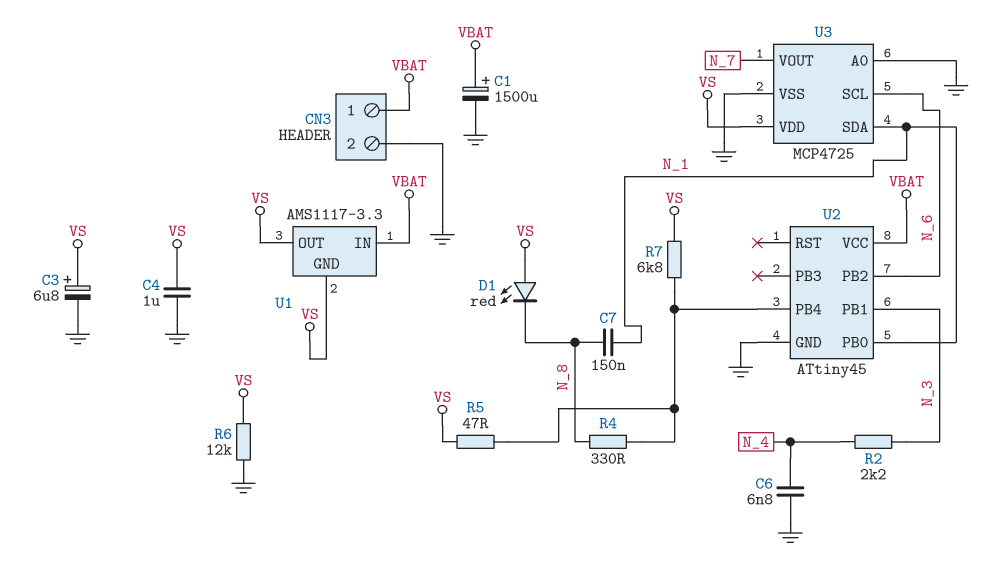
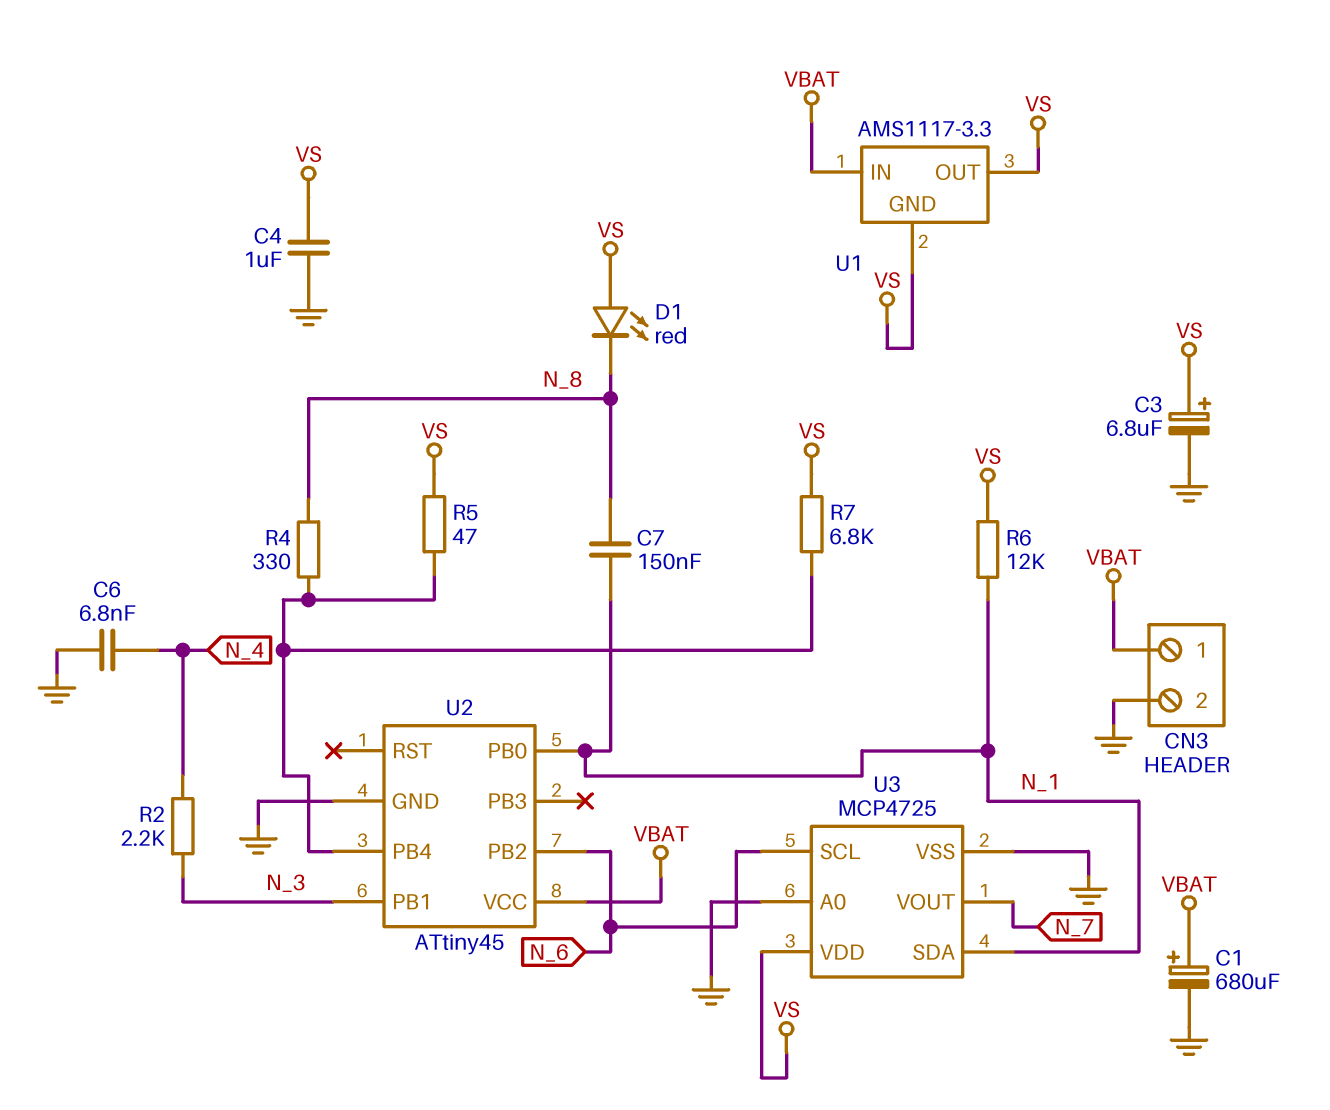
C1: 1500uF (plus VBAT, minus GND) -> 680uF (plus VBAT, minus GND)
R6: 12k (GND, VS) -> 12k (N_1, VS)

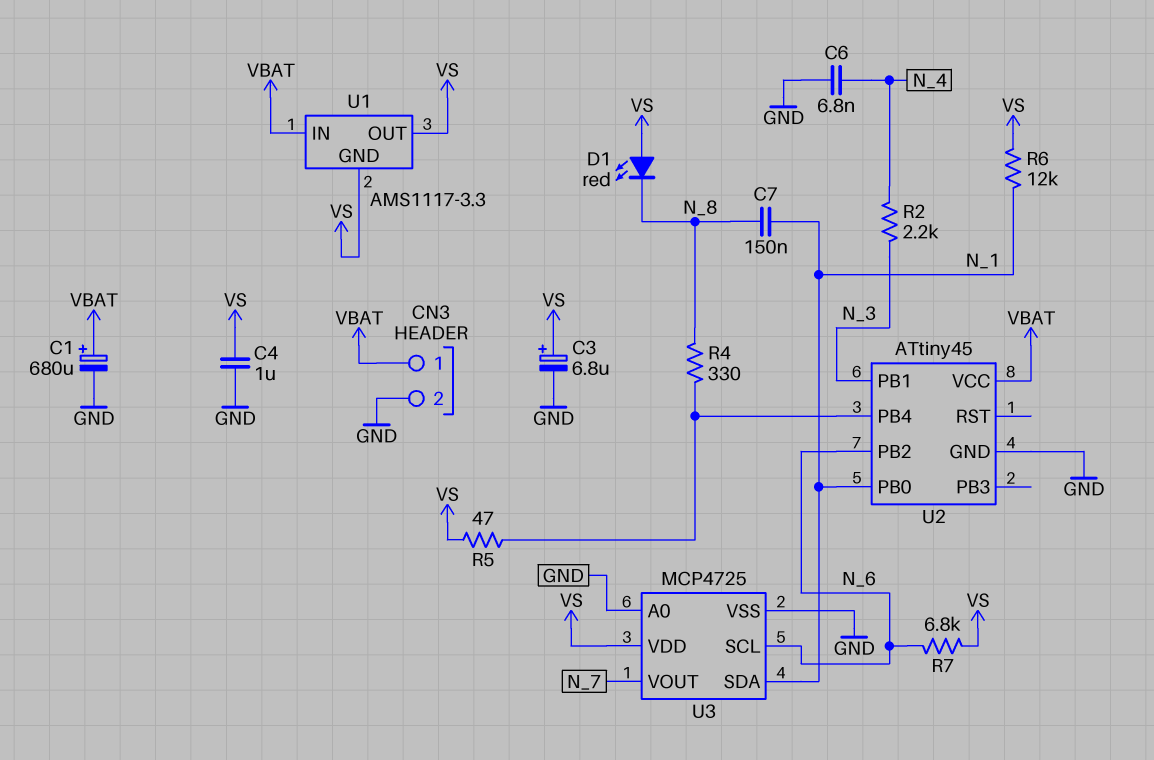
R7: 6.8k (U2/PB4, VS) -> 6.8k (N_6, VS)

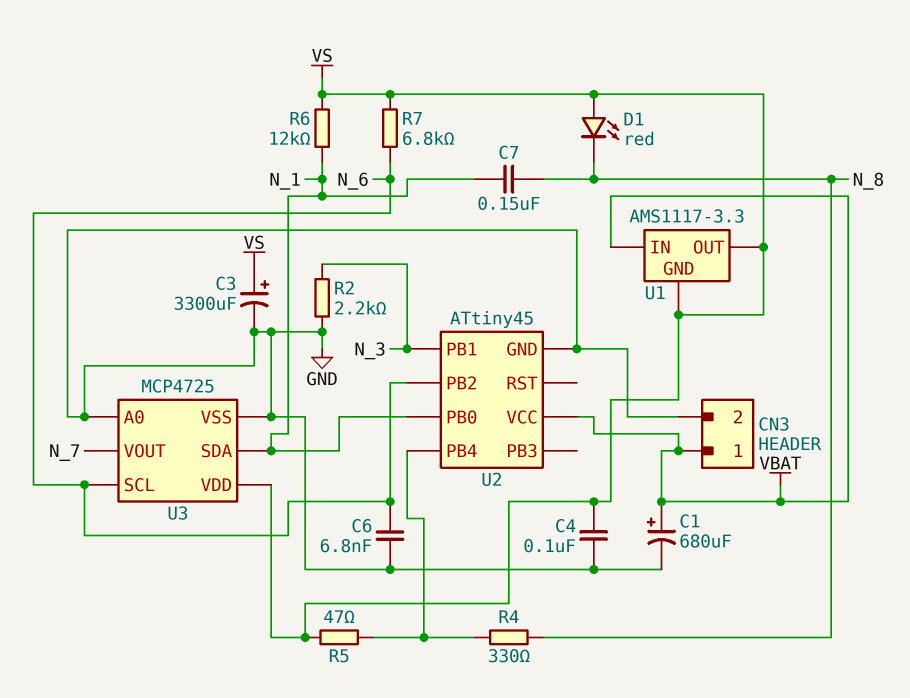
C3: 6.8uF (plus VS, minus GND) -> 3300uF (plus VS, minus GND)
C4: 1uF (GND, VS) -> 100nF (GND, VS)
C6: 6.8nF (GND, N_4) -> 6.8nF (GND, N_6)
R2: 2.2k (N_3, N_4) -> 2.2k (GND, N_3)

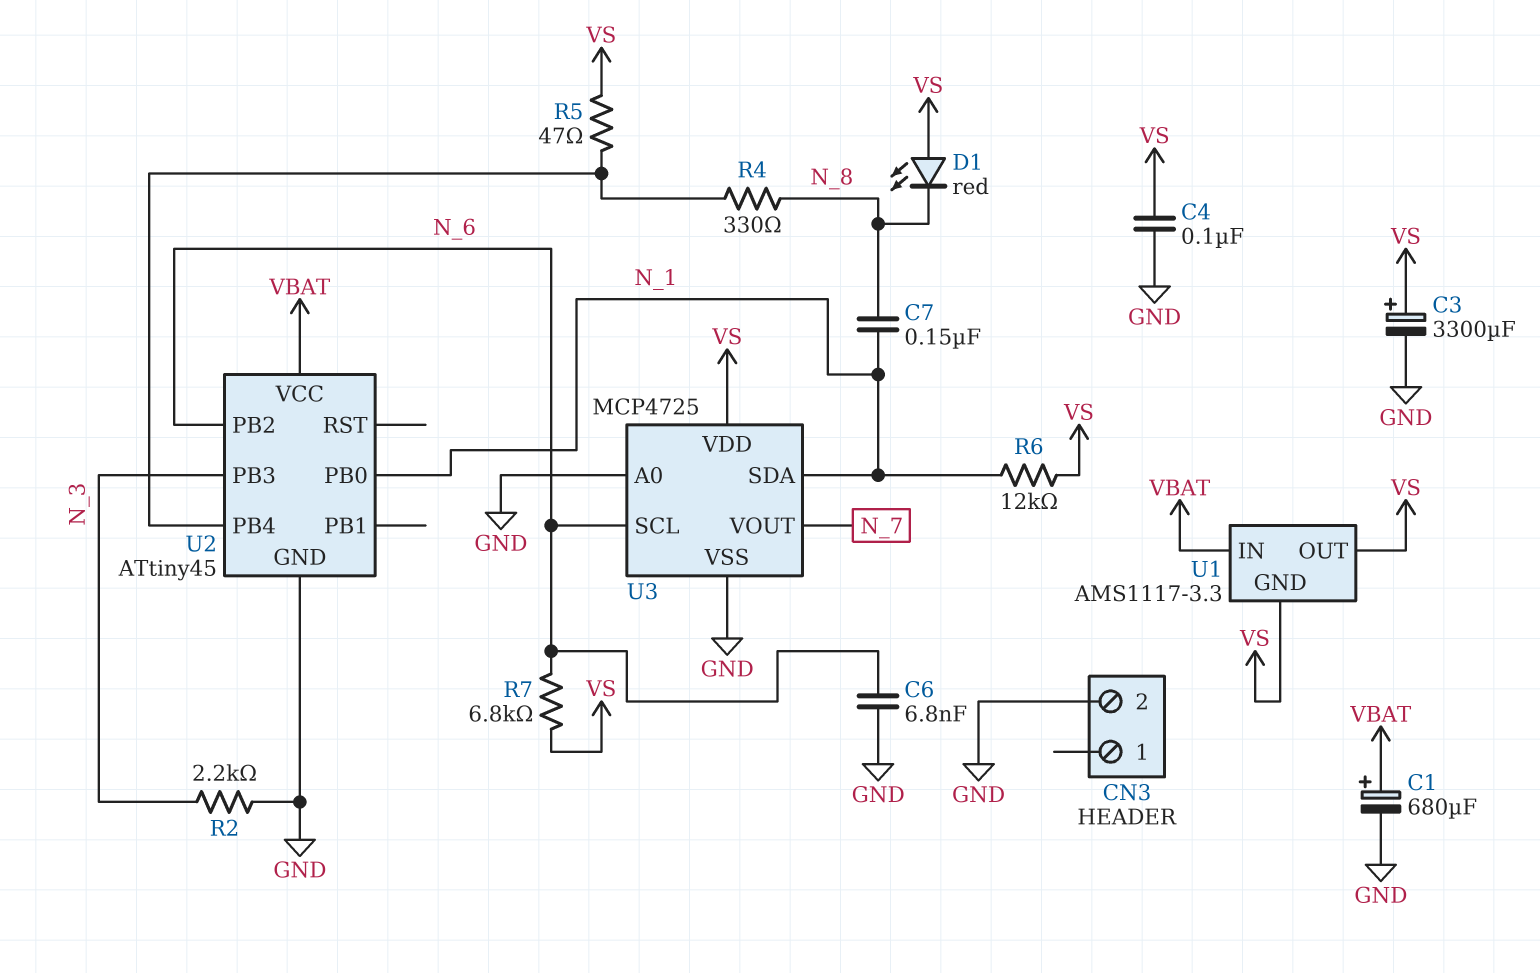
CN3 pin 1: VBAT -> none
U2 pin PB1: N_3 -> none
U2 pin PB3: none -> N_3

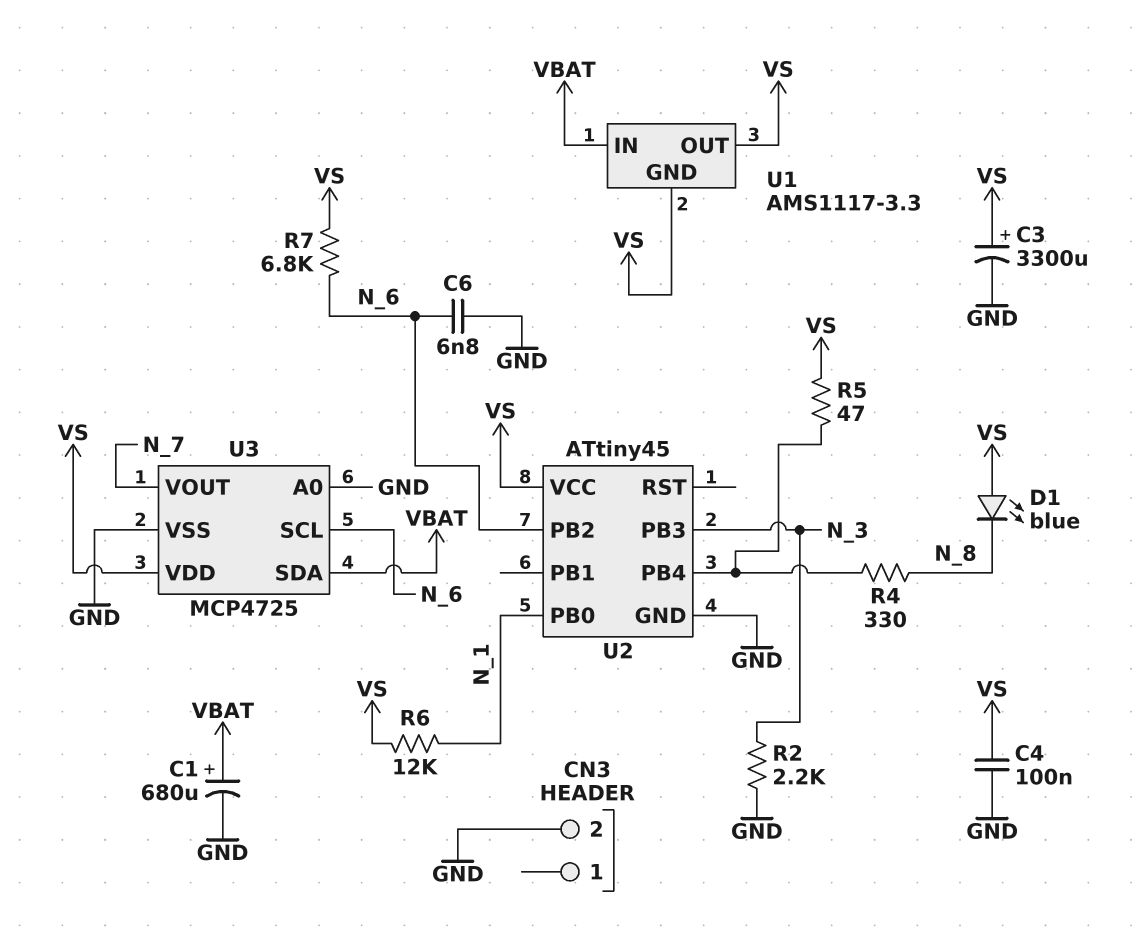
C7: 150nF (N_1, N_8) -> none
D1: LED red (A VS, K N_8) -> LED blue (A VS, K N_8)
U2 pin VCC: VBAT -> VS
U3 pin SDA: N_1 -> VBAT

